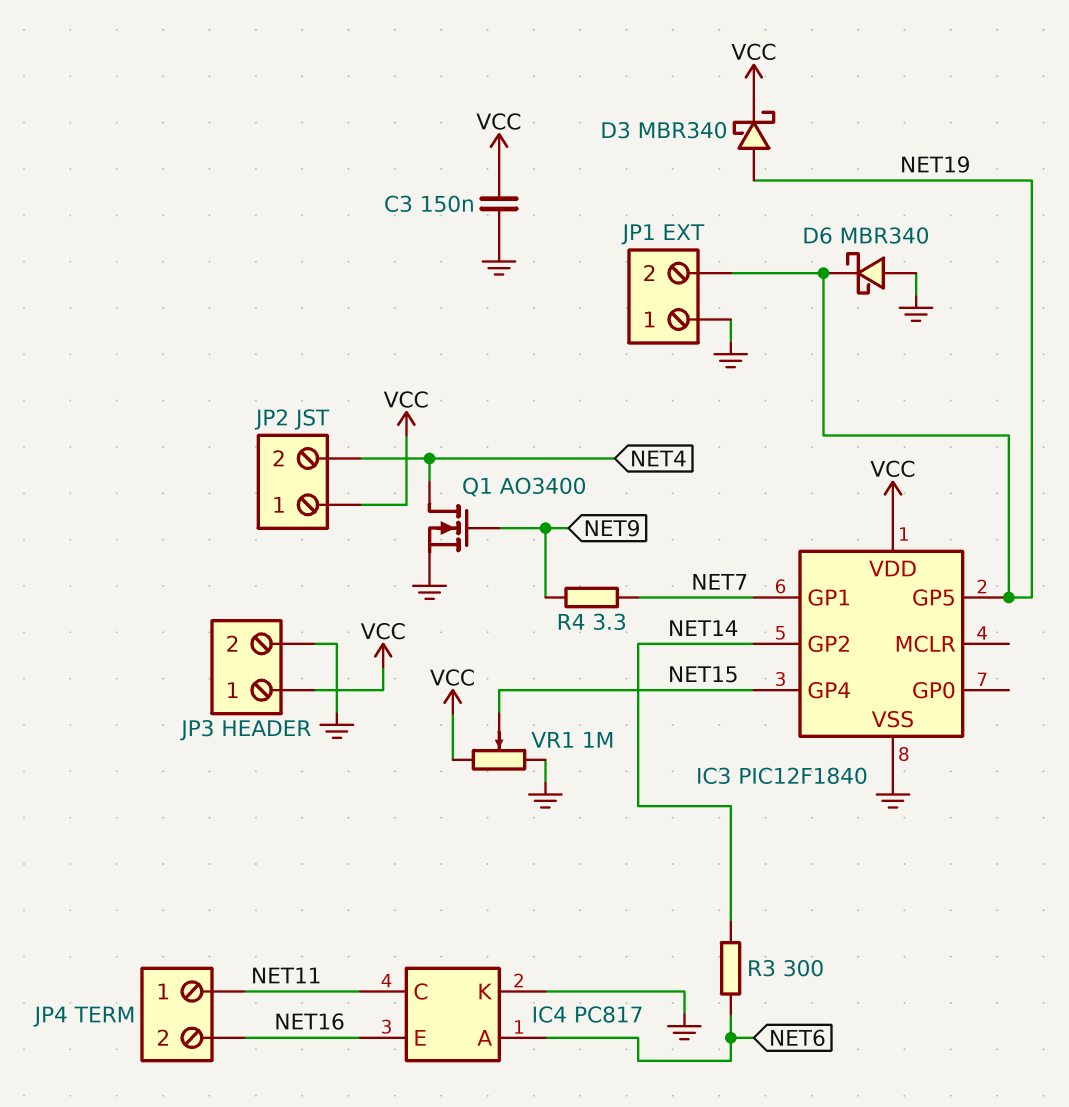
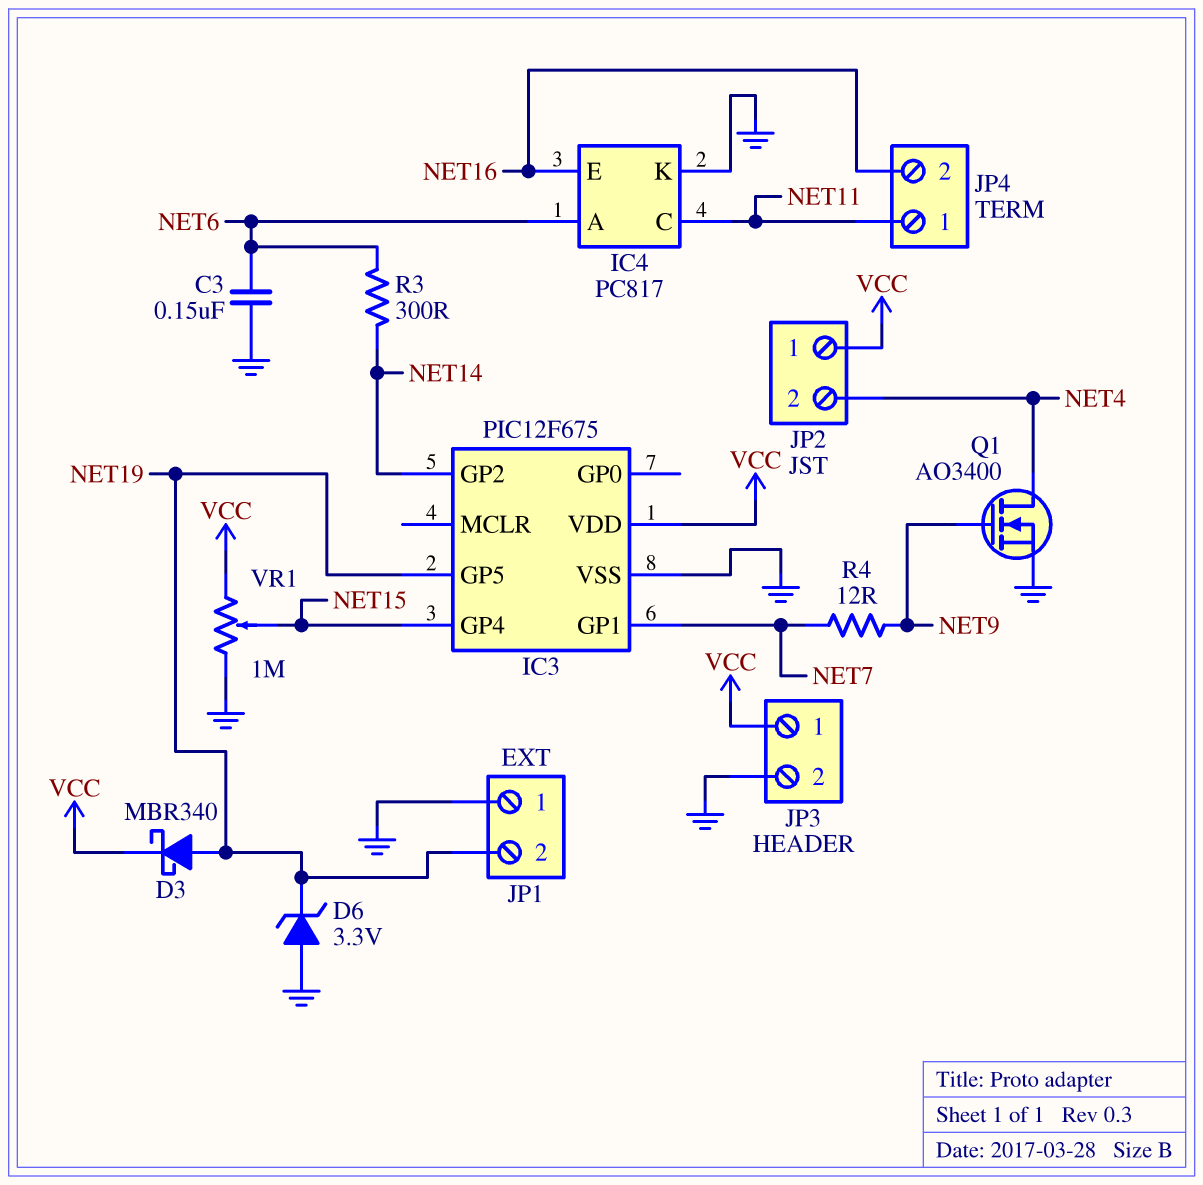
C3: 150nF (GND, VCC) -> 150nF (GND, NET6)
D6: schottky MBR340 (A GND, K NET19) -> zener 3.3V (A GND, K NET19)
IC3: PIC12F1840 -> PIC12F675
R4: 3.3 (NET7, NET9) -> 12 (NET7, NET9)

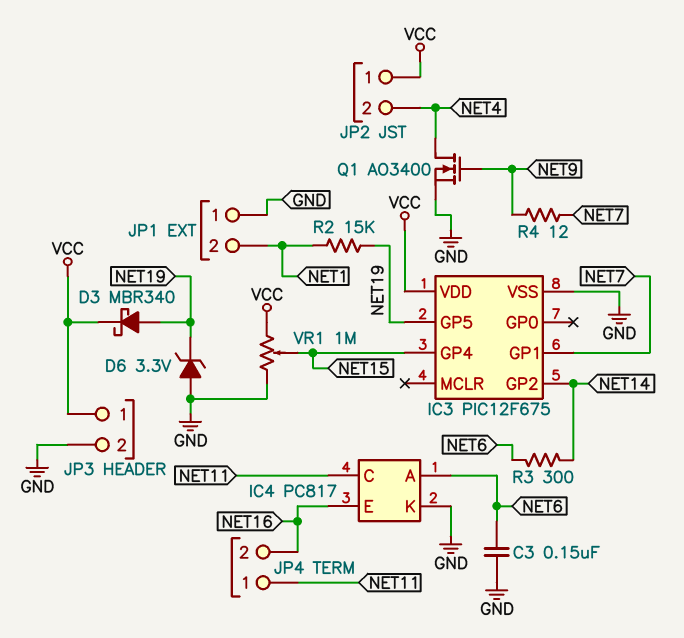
JP1 pin 2: NET19 -> NET1
R2: none -> 15k (NET1, NET19)

